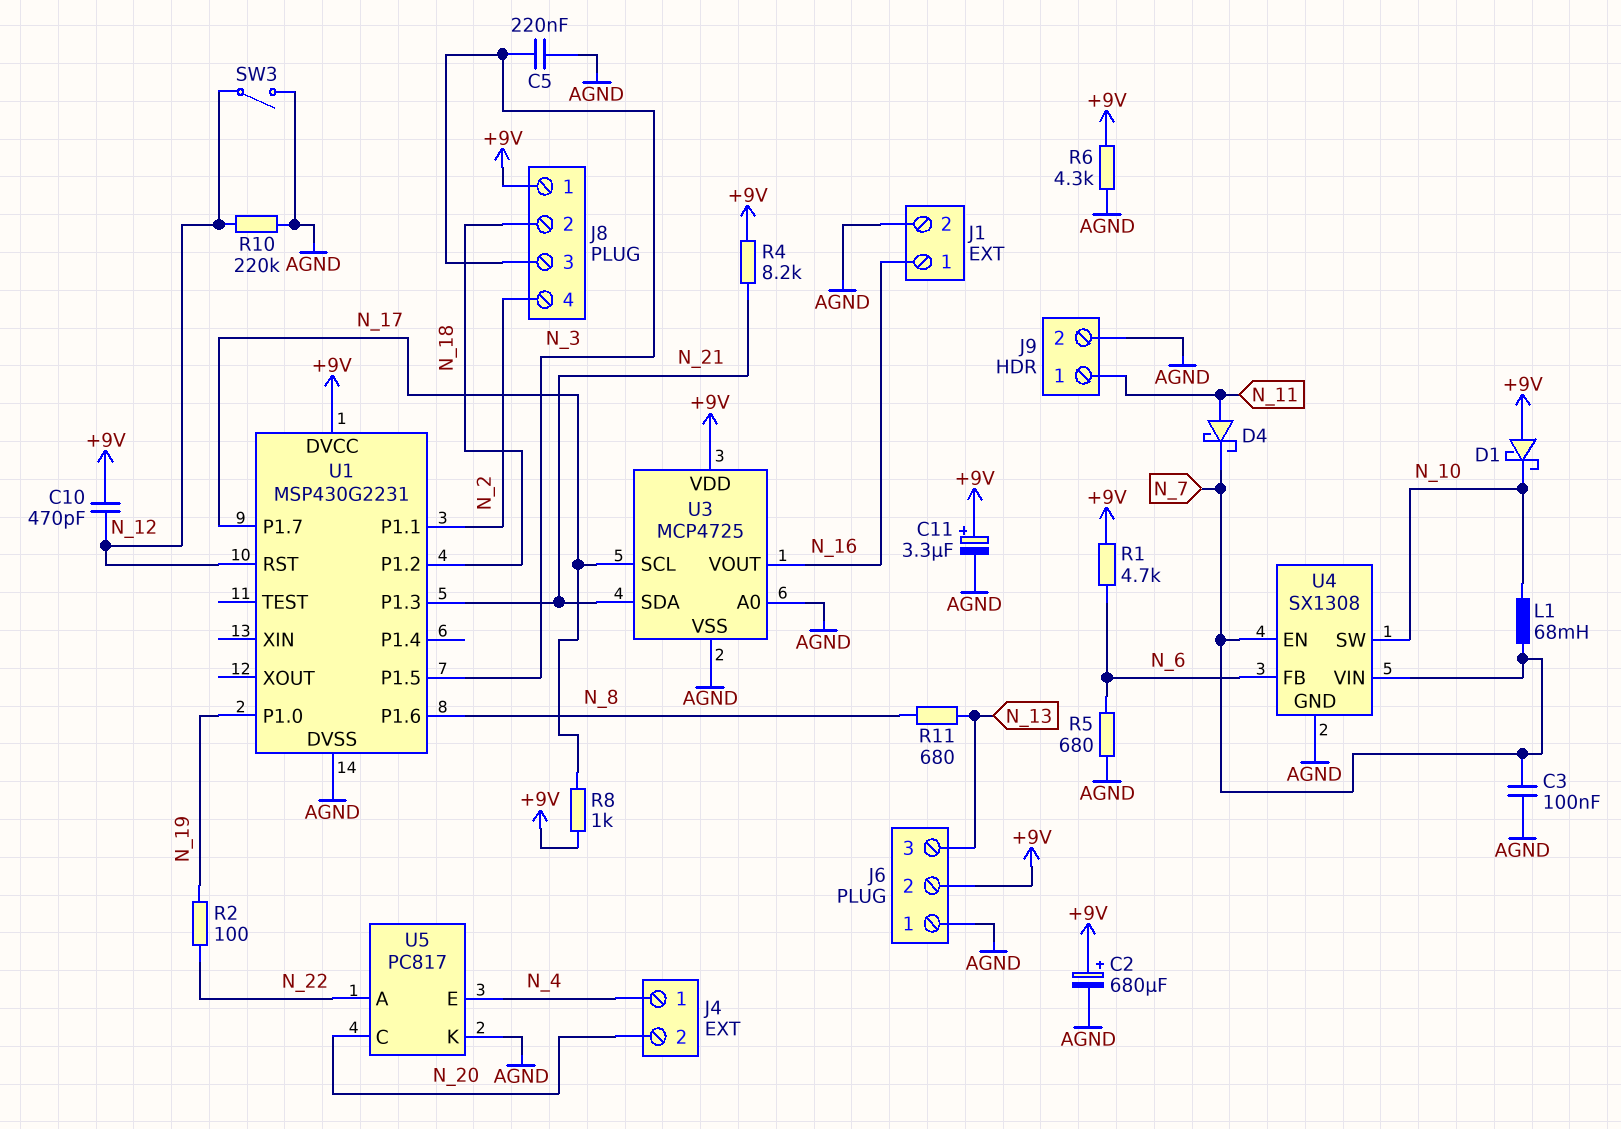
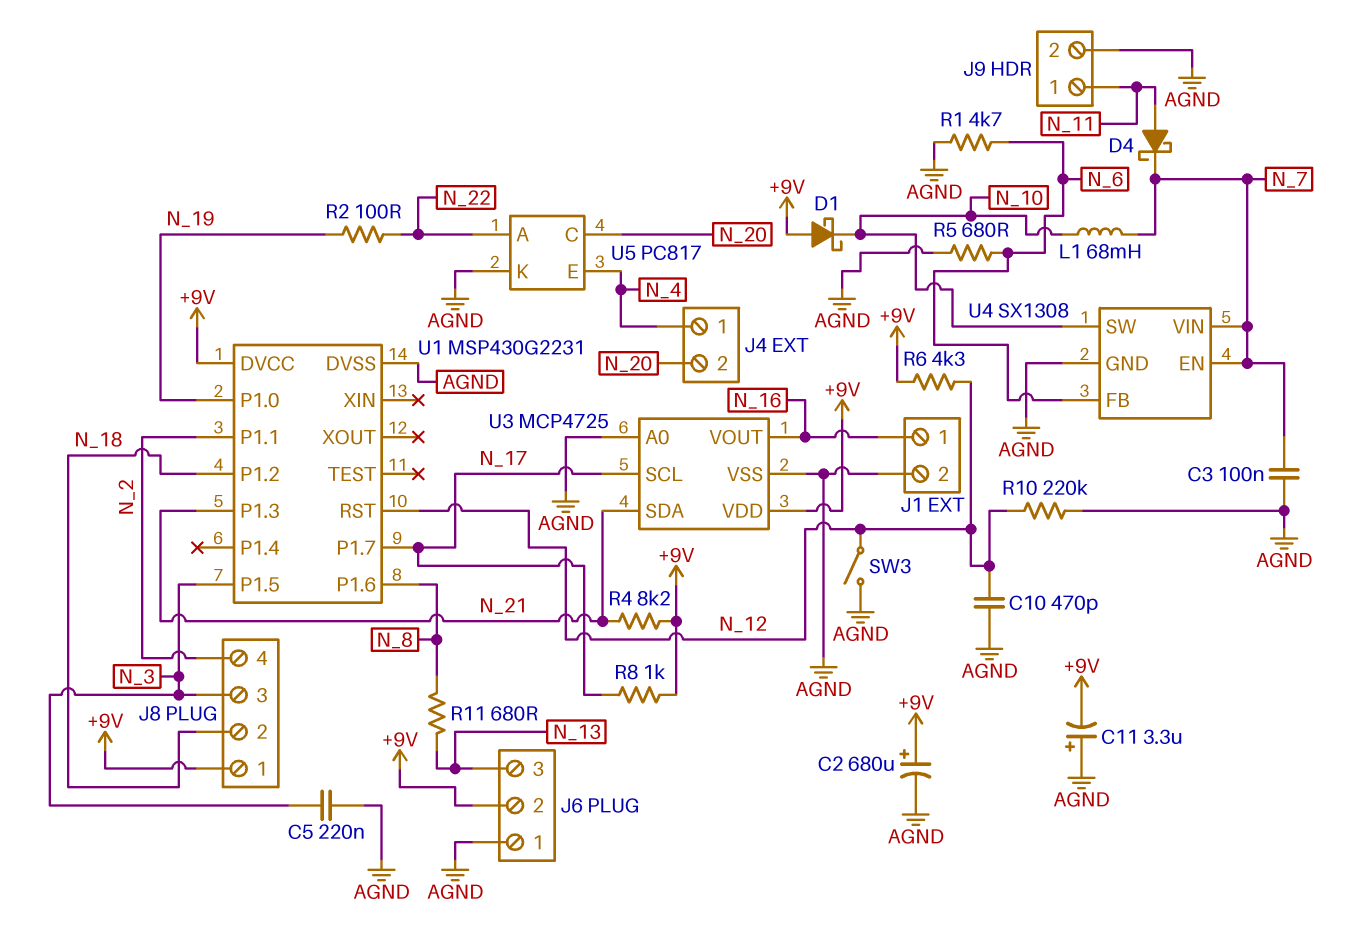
C10: 470pF (+9V, N_12) -> 470pF (AGND, N_12)
C11: 3.3uF (plus +9V, minus AGND) -> 3.3uF (plus AGND, minus +9V)
R1: 4.7k (+9V, N_6) -> 4.7k (AGND, N_6)
R6: 4.3k (+9V, AGND) -> 4.3k (+9V, N_12)

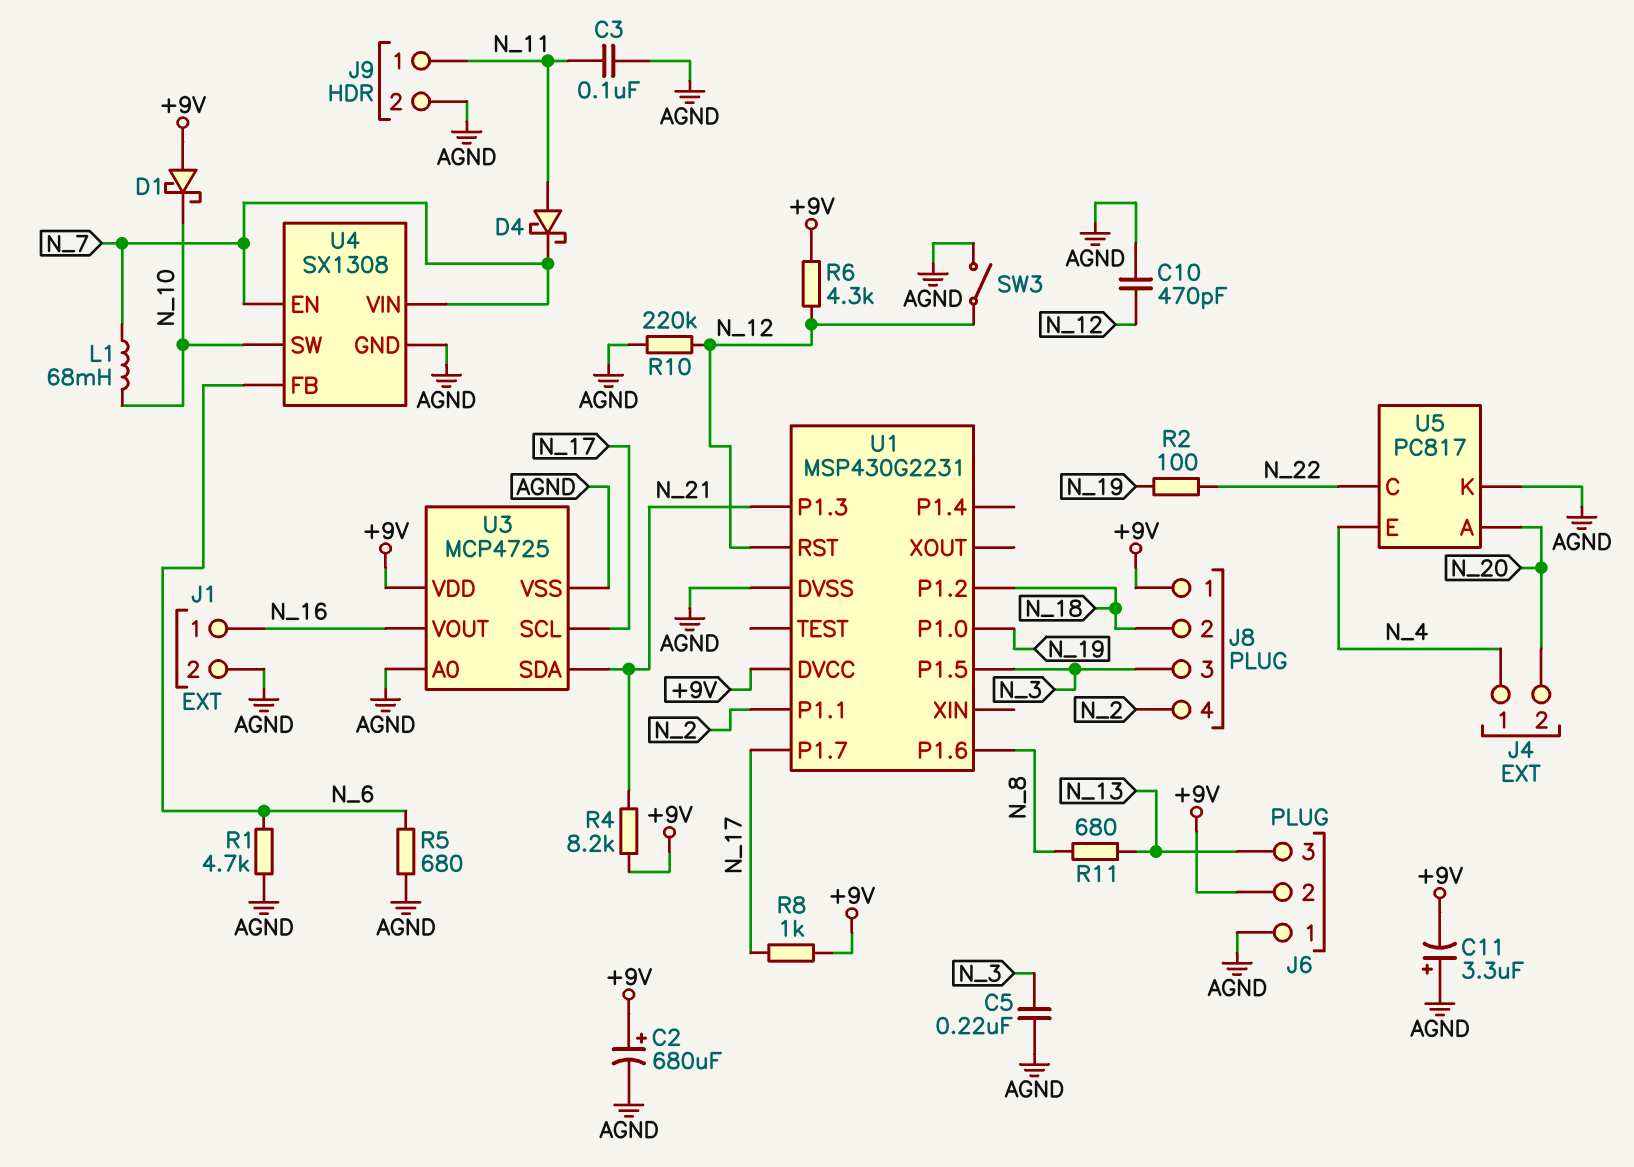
C3: 100nF (AGND, N_7) -> 100nF (AGND, N_11)
U5 pin A: N_22 -> N_20
U5 pin C: N_20 -> N_22

